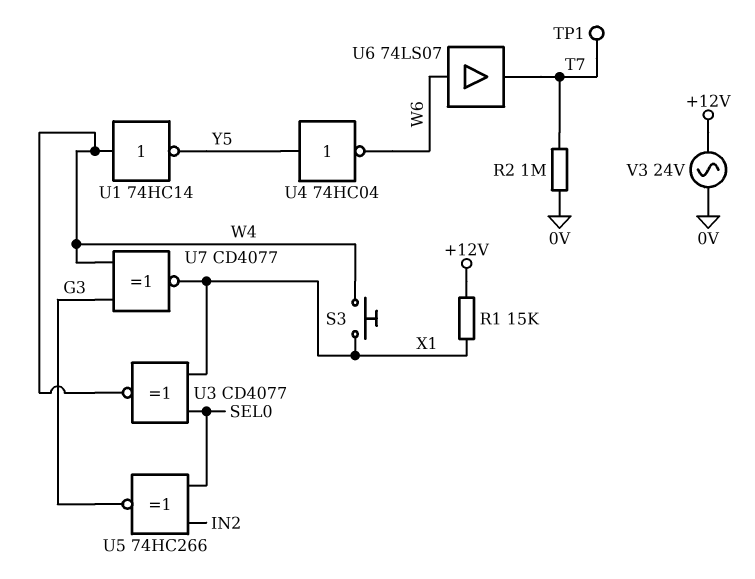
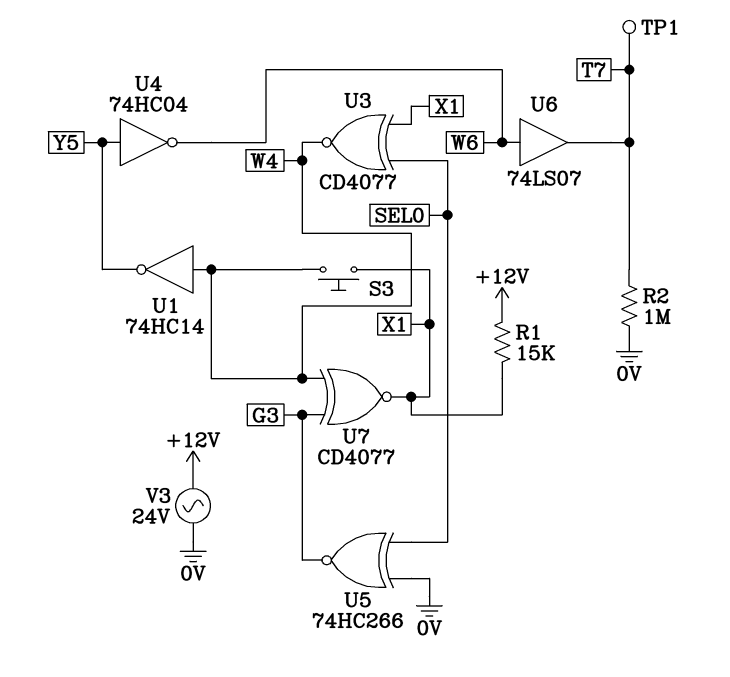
U5: XNOR 74HC266 (in IN2, in SEL0, out G3) -> XNOR 74HC266 (in 0V, in SEL0, out G3)

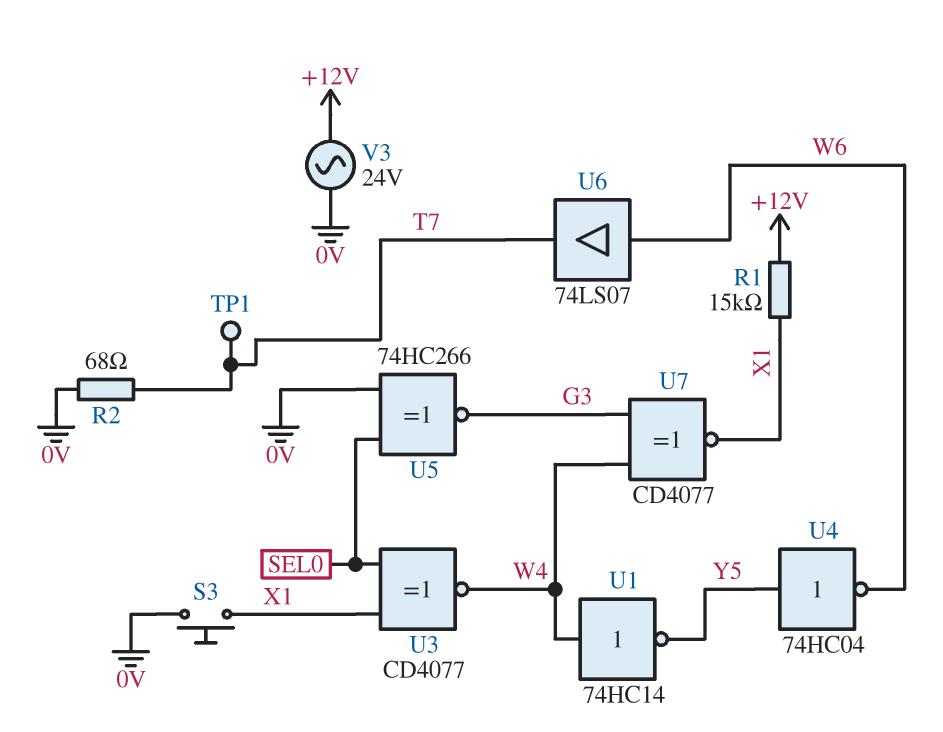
R2: 1M (0V, T7) -> 68 (0V, T7)
S3: button (W4, X1) -> button (0V, X1)

